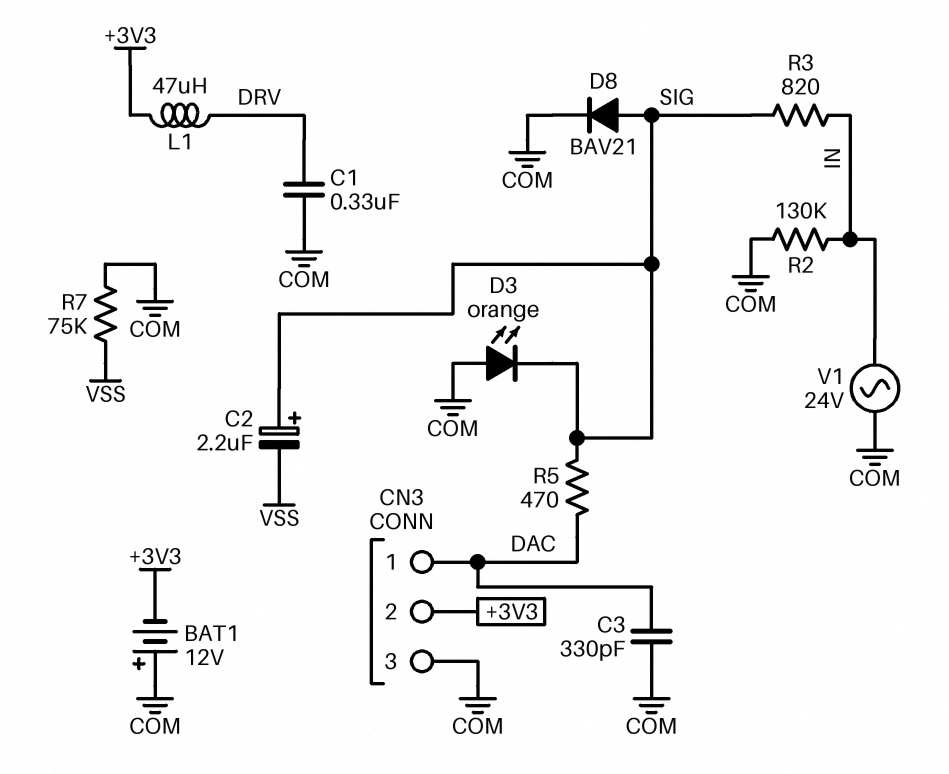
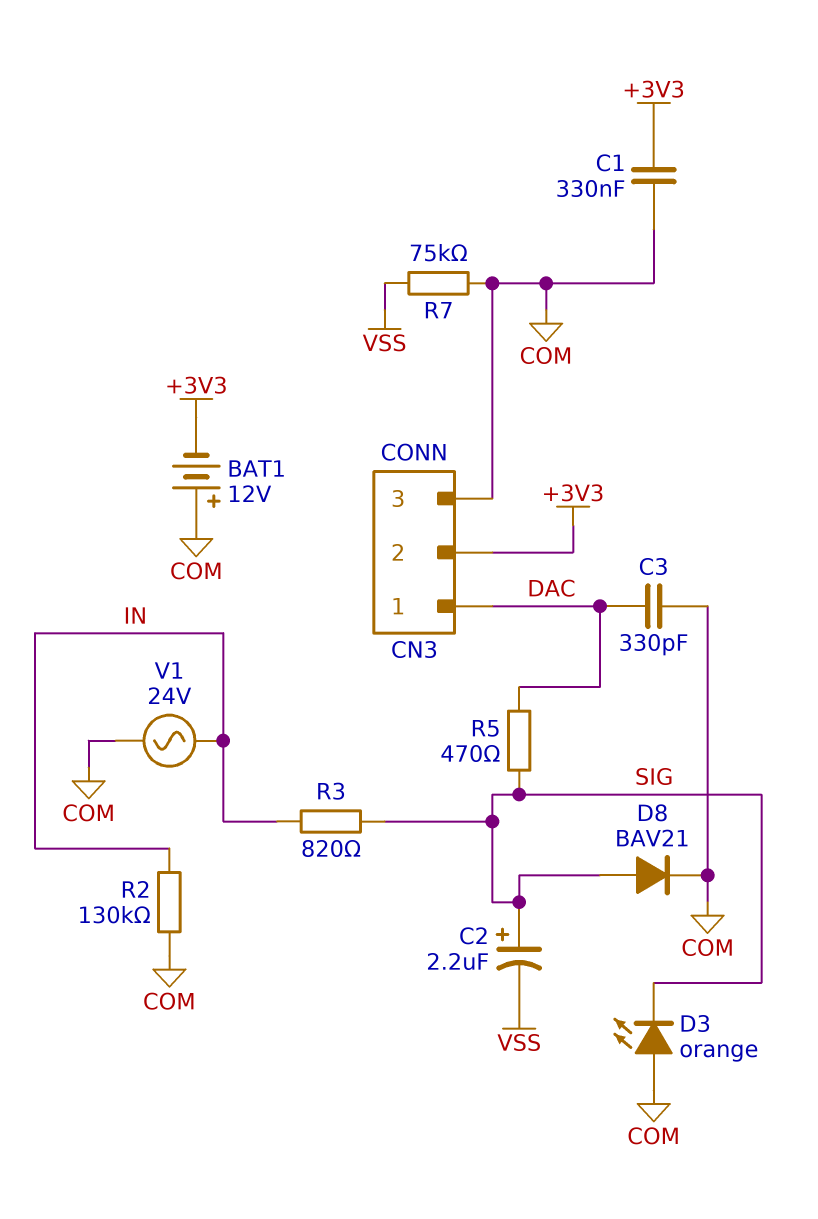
C1: 330nF (COM, DRV) -> 330nF (+3V3, COM)
L1: 47uH (+3V3, DRV) -> none

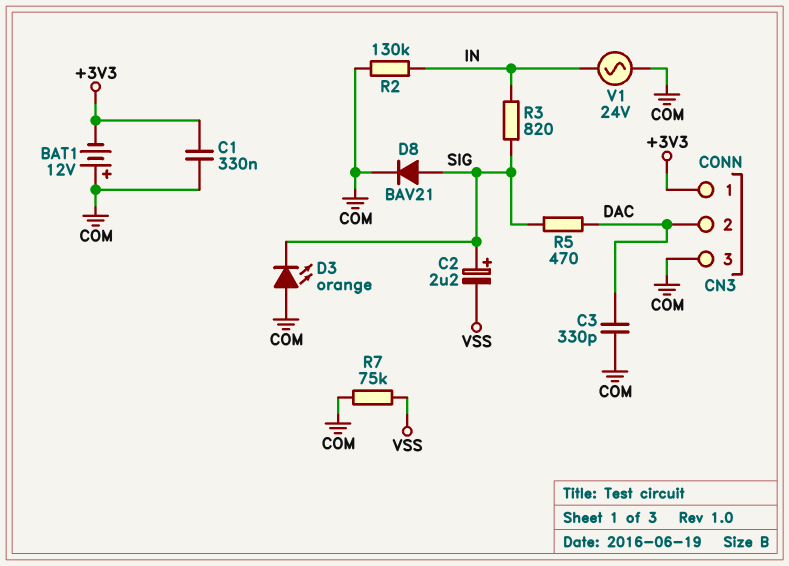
CN3 pin 1: DAC -> +3V3
CN3 pin 2: +3V3 -> DAC

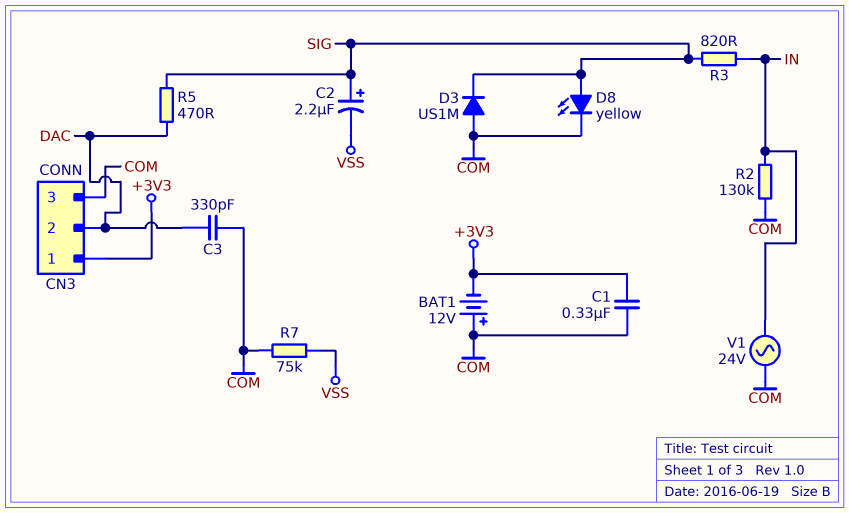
D3: LED orange (A COM, K SIG) -> diode US1M (A COM, K SIG)
D8: diode BAV21 (A SIG, K COM) -> LED yellow (A SIG, K COM)

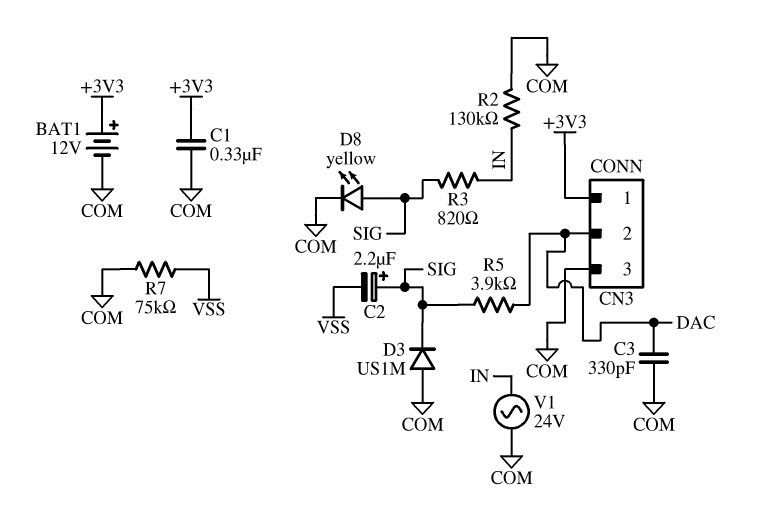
BAT1: 12V (plus COM, minus +3V3) -> 12V (plus +3V3, minus COM)
R5: 470 (DAC, SIG) -> 3.9k (DAC, SIG)

